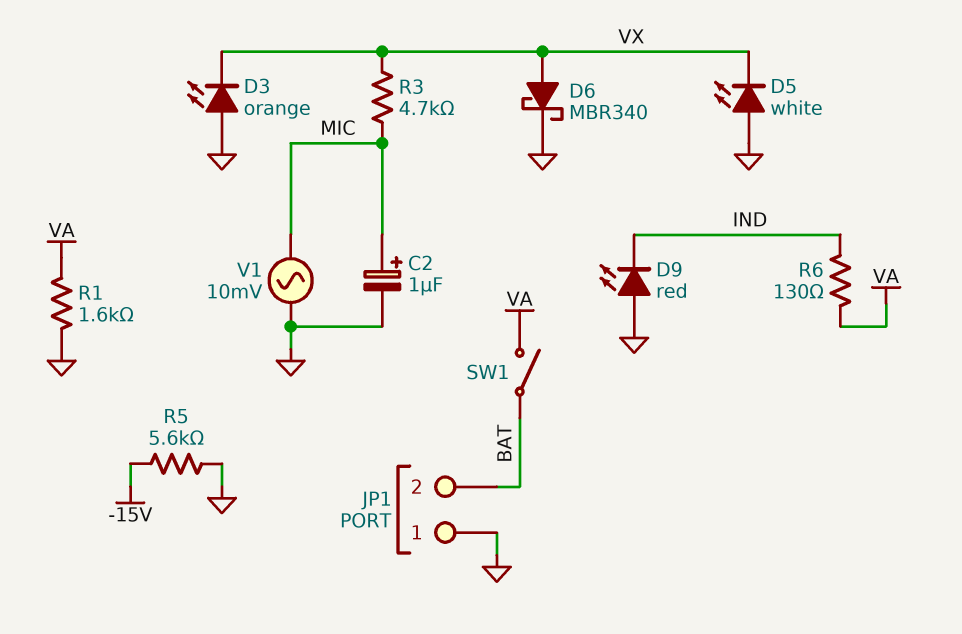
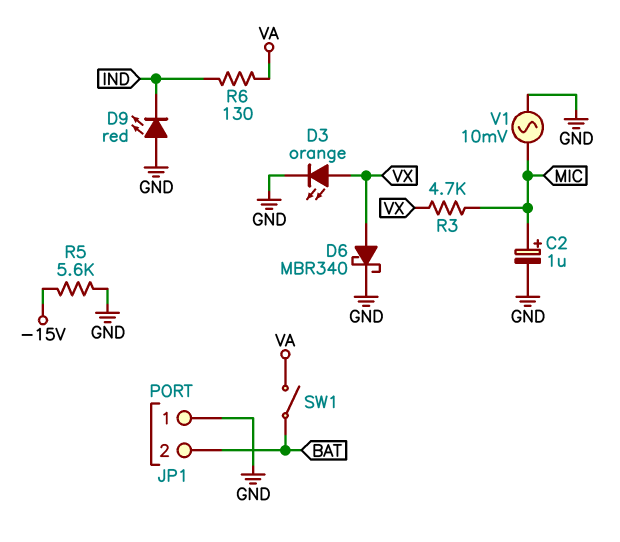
D3: LED orange (A GND, K VX) -> LED orange (A VX, K GND)
D5: LED white (A GND, K VX) -> none
R1: 1.6k (GND, VA) -> none

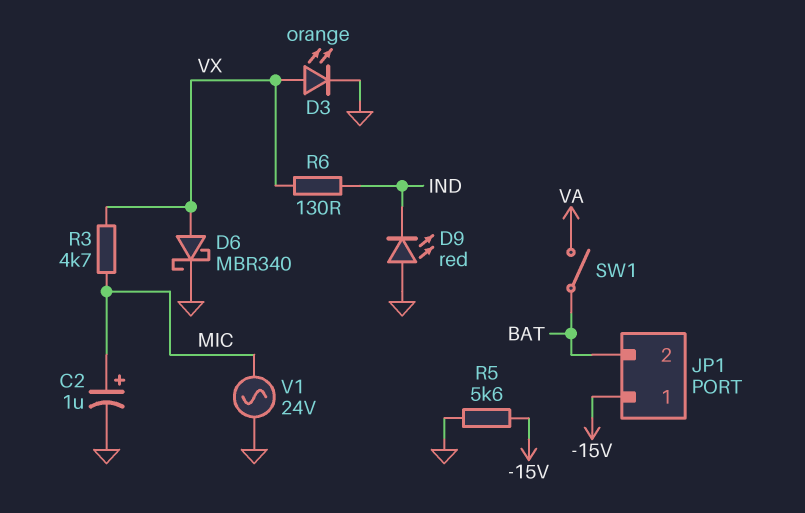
JP1 pin 1: GND -> -15V
R6: 130 (IND, VA) -> 130 (IND, VX)
V1: AC 10mV (GND, MIC) -> AC 24V (GND, MIC)

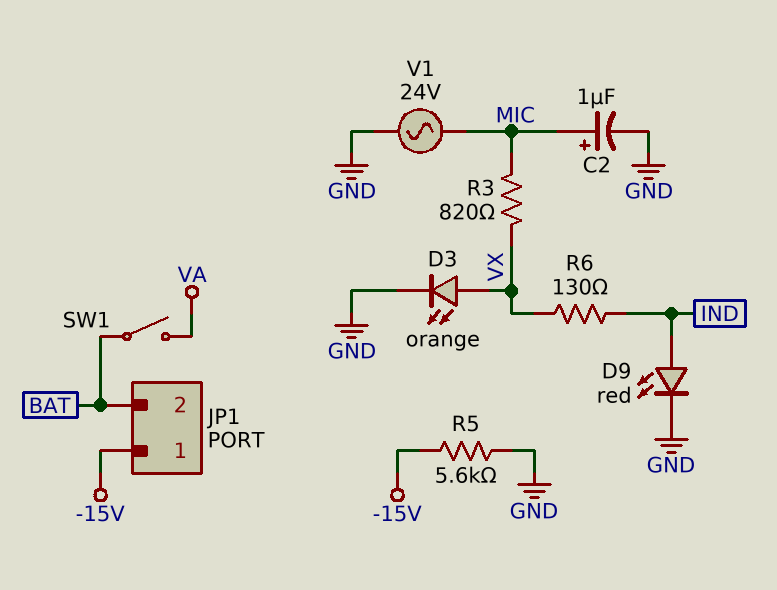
D6: schottky MBR340 (A VX, K GND) -> none
D9: LED red (A GND, K IND) -> LED red (A IND, K GND)
R3: 4.7k (MIC, VX) -> 820 (MIC, VX)

